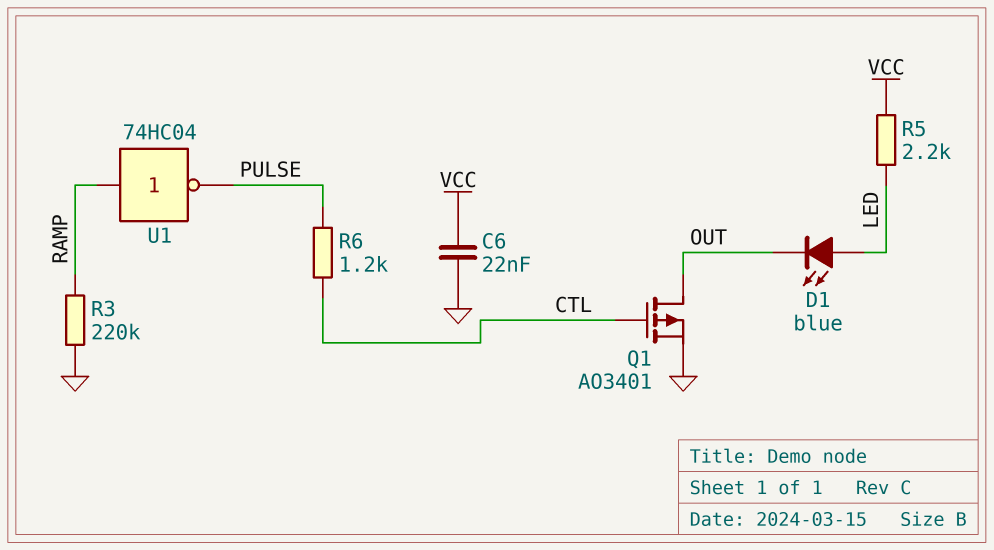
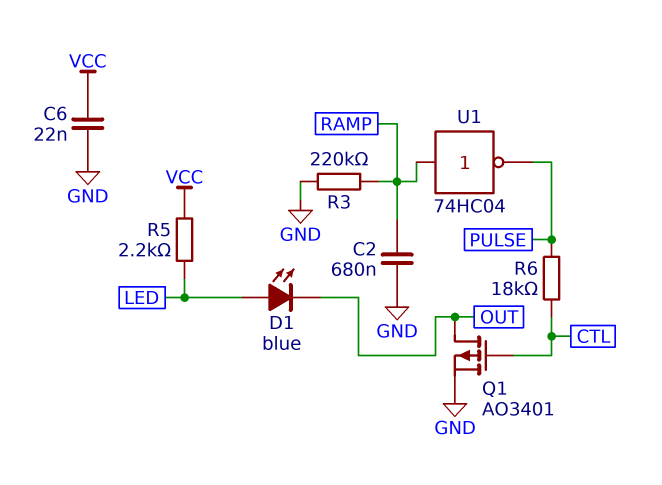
C2: none -> 680nF (GND, RAMP)
R6: 1.2k (CTL, PULSE) -> 18k (CTL, PULSE)

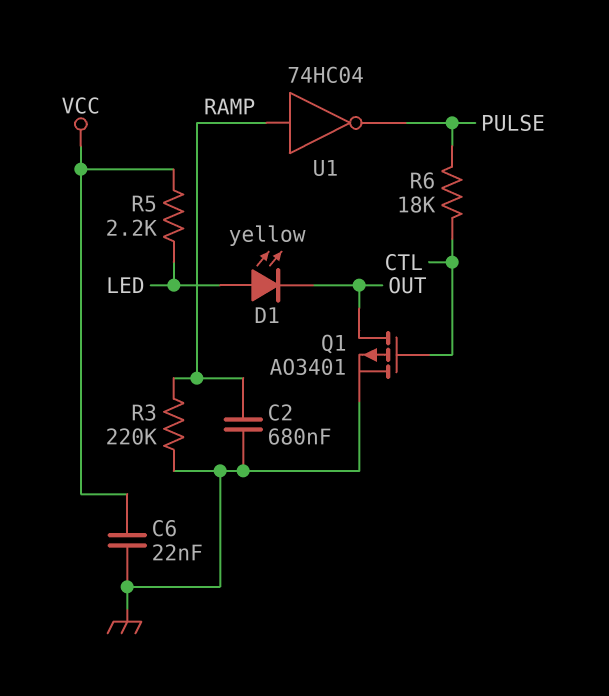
D1: LED blue (A LED, K OUT) -> LED yellow (A LED, K OUT)

